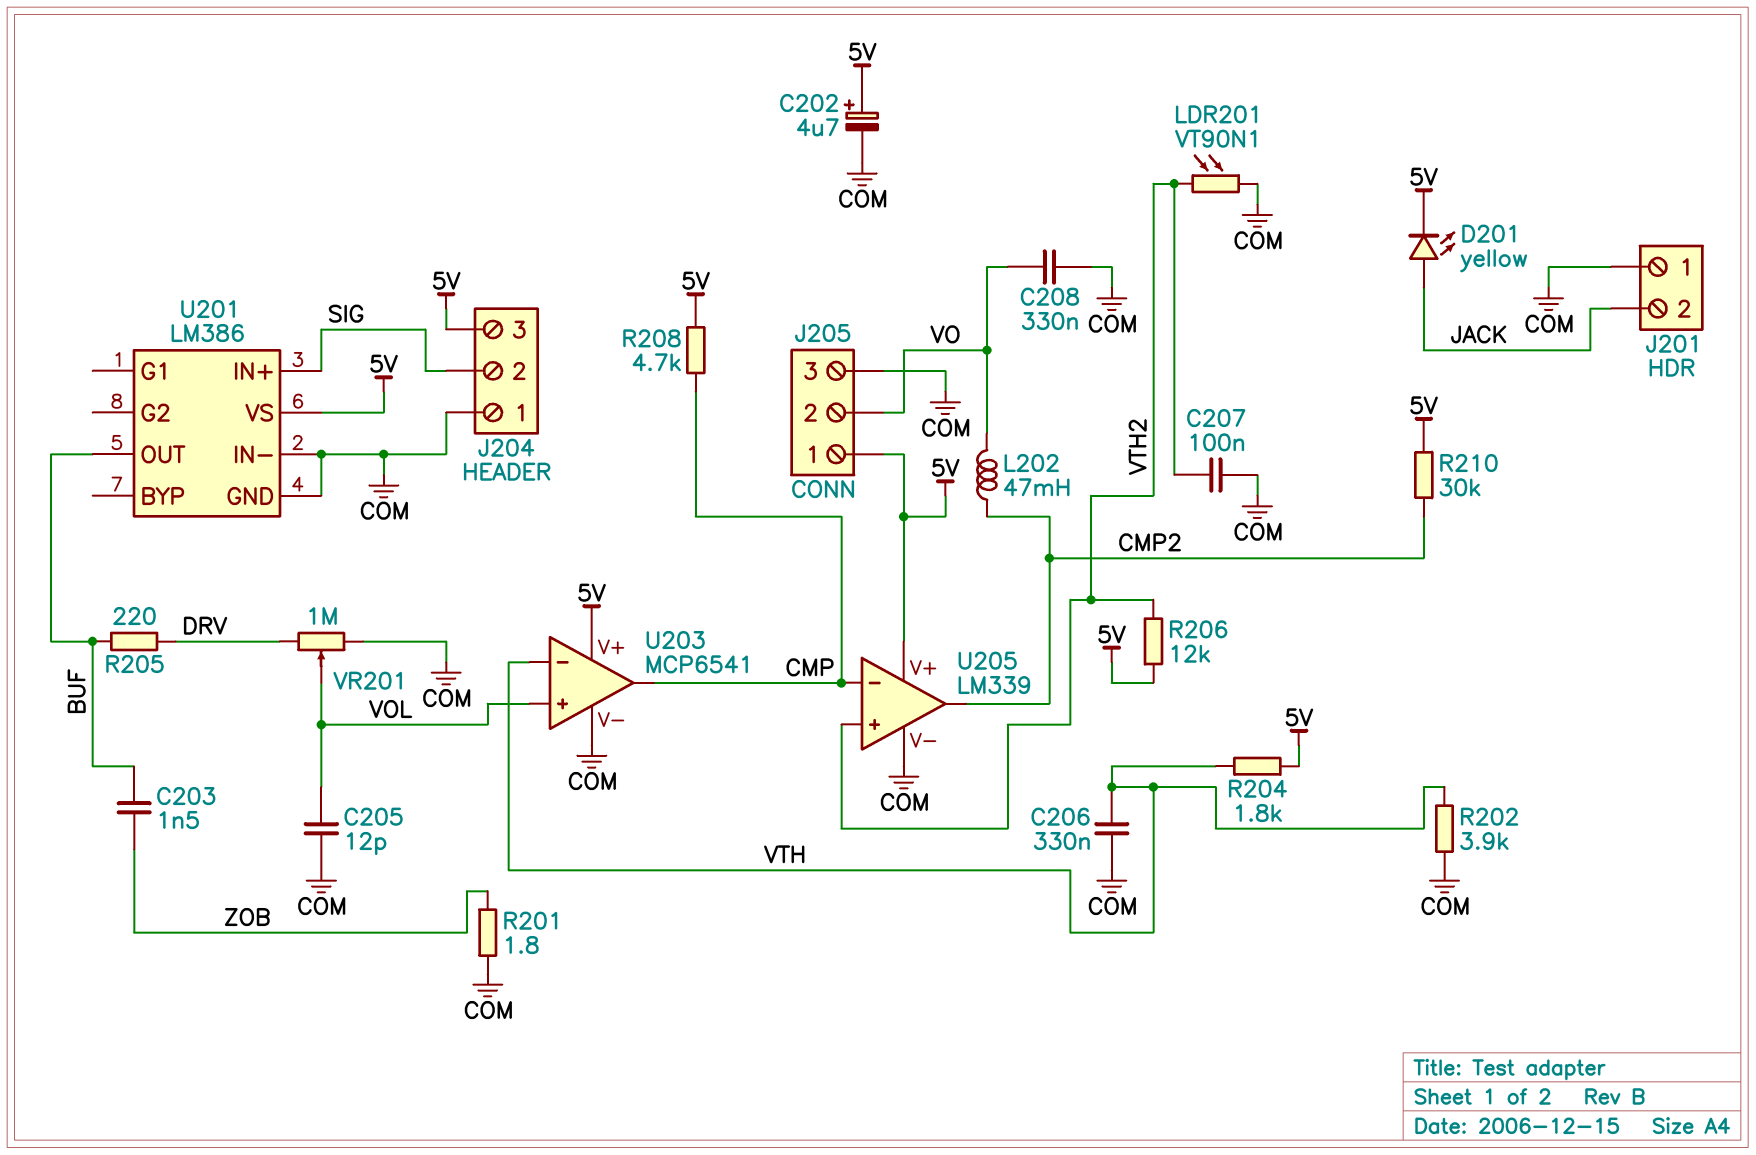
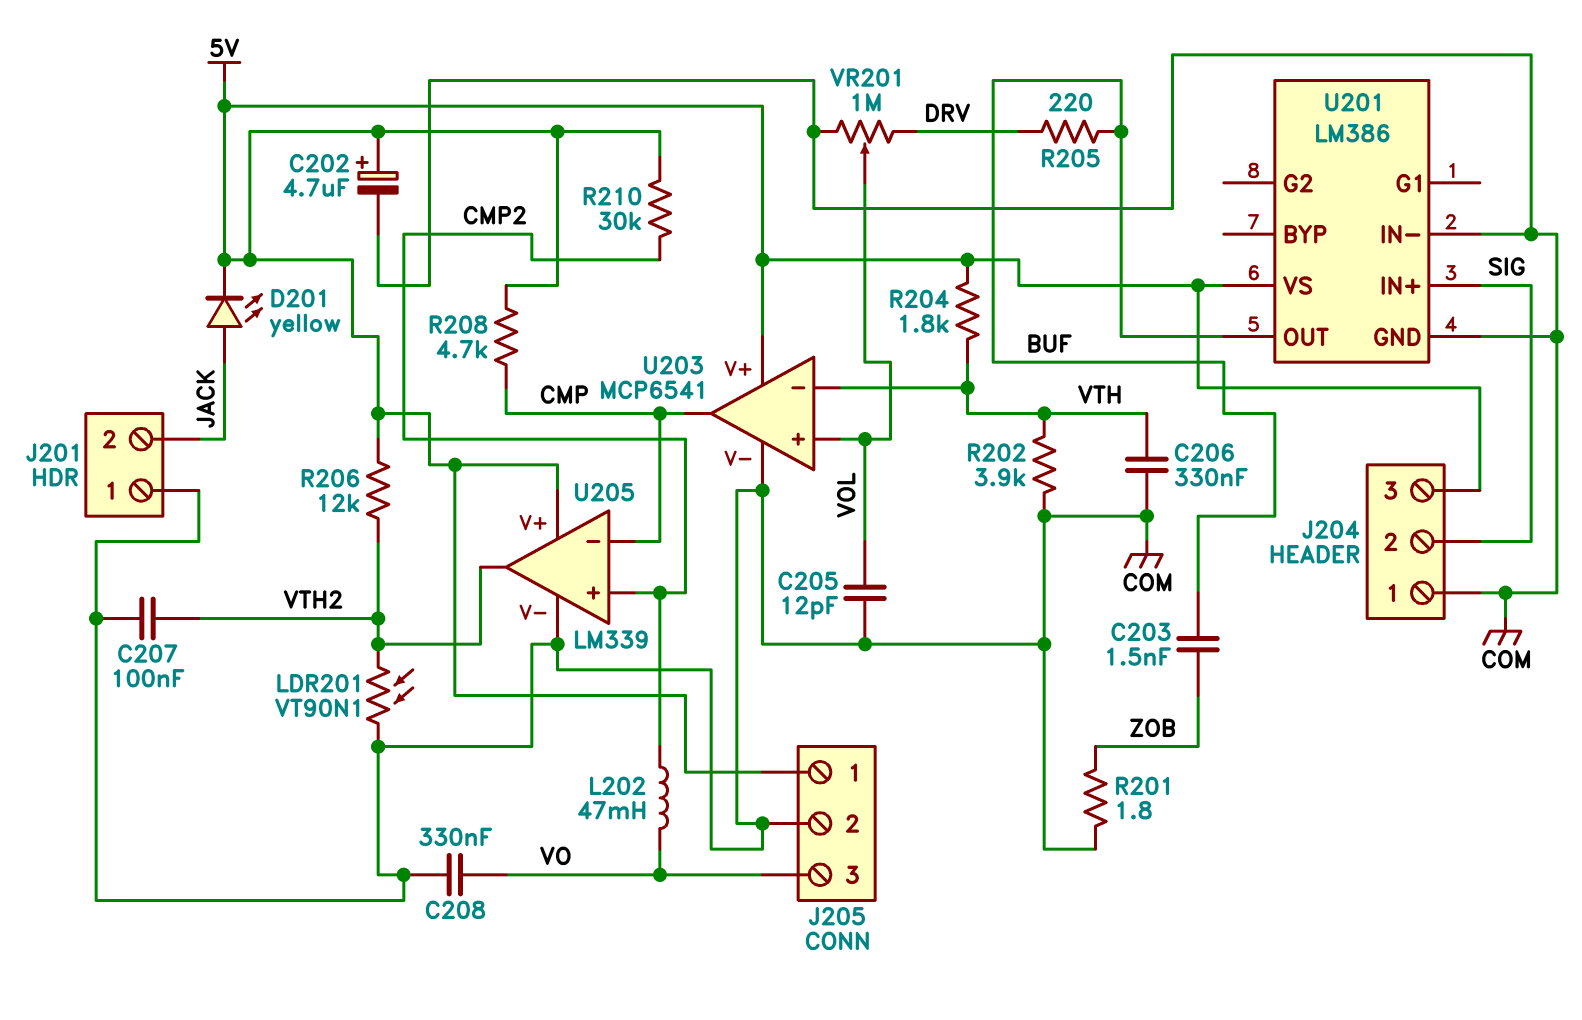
J205 pin 2: VO -> COM
J205 pin 3: COM -> VO
U205 pin in+: VTH2 -> CMP2
U205 pin out: CMP2 -> VTH2

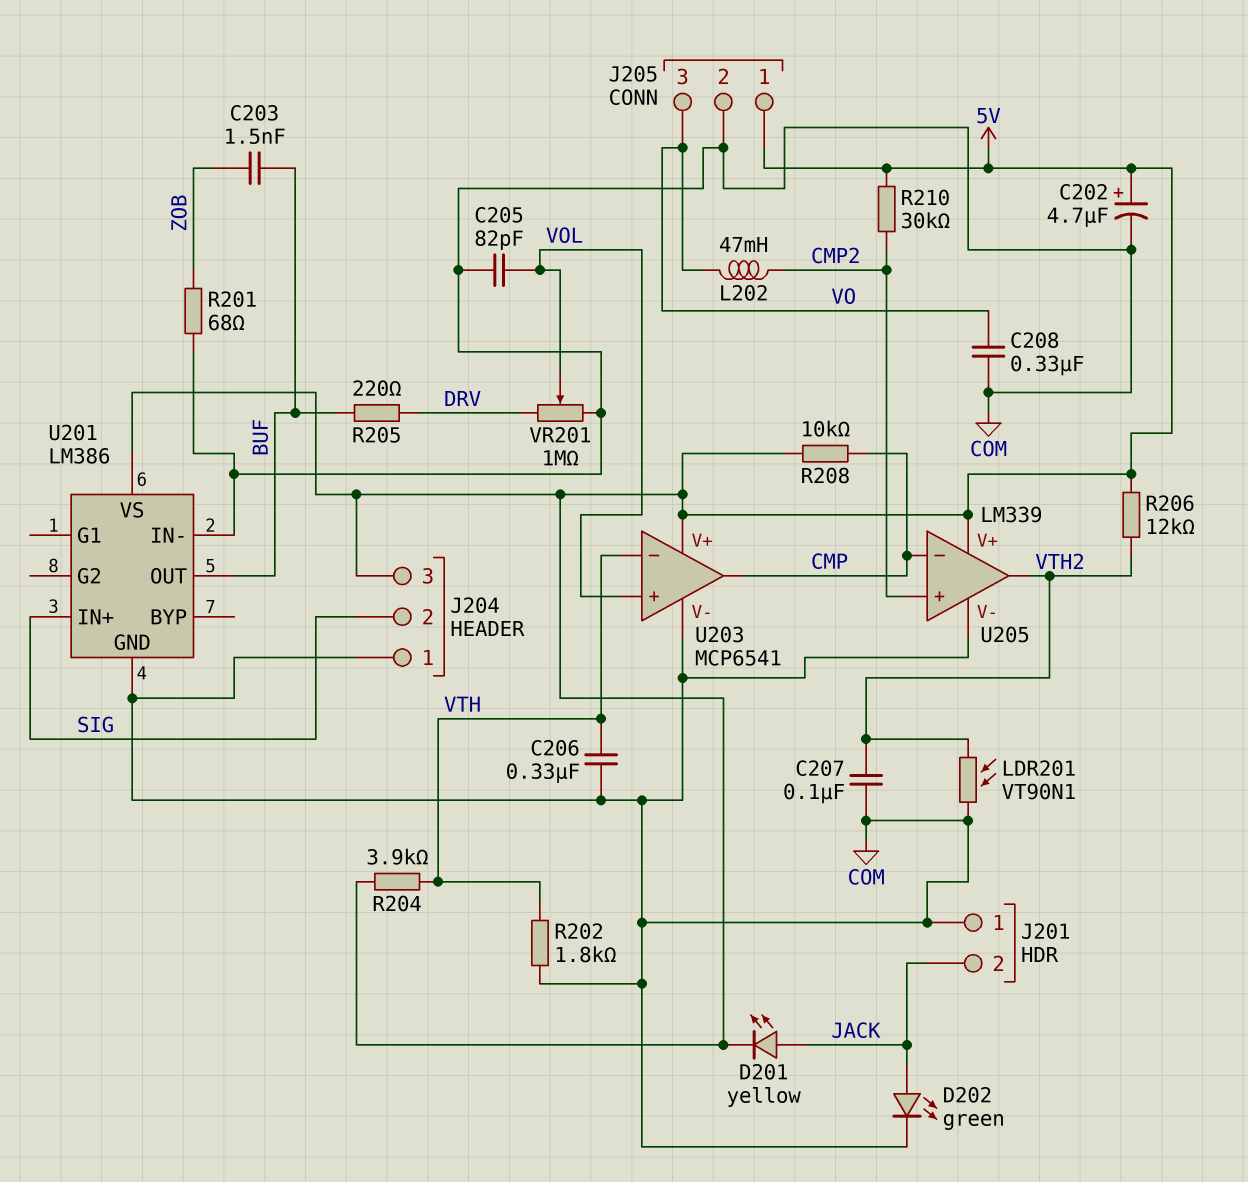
C205: 12pF (COM, VOL) -> 82pF (COM, VOL)
D202: none -> LED green (A JACK, K COM)
R201: 1.8 (COM, ZOB) -> 68 (COM, ZOB)
R202: 3.9k (COM, VTH) -> 1.8k (COM, VTH)
R204: 1.8k (5V, VTH) -> 3.9k (5V, VTH)
R208: 4.7k (5V, CMP) -> 10k (5V, CMP)

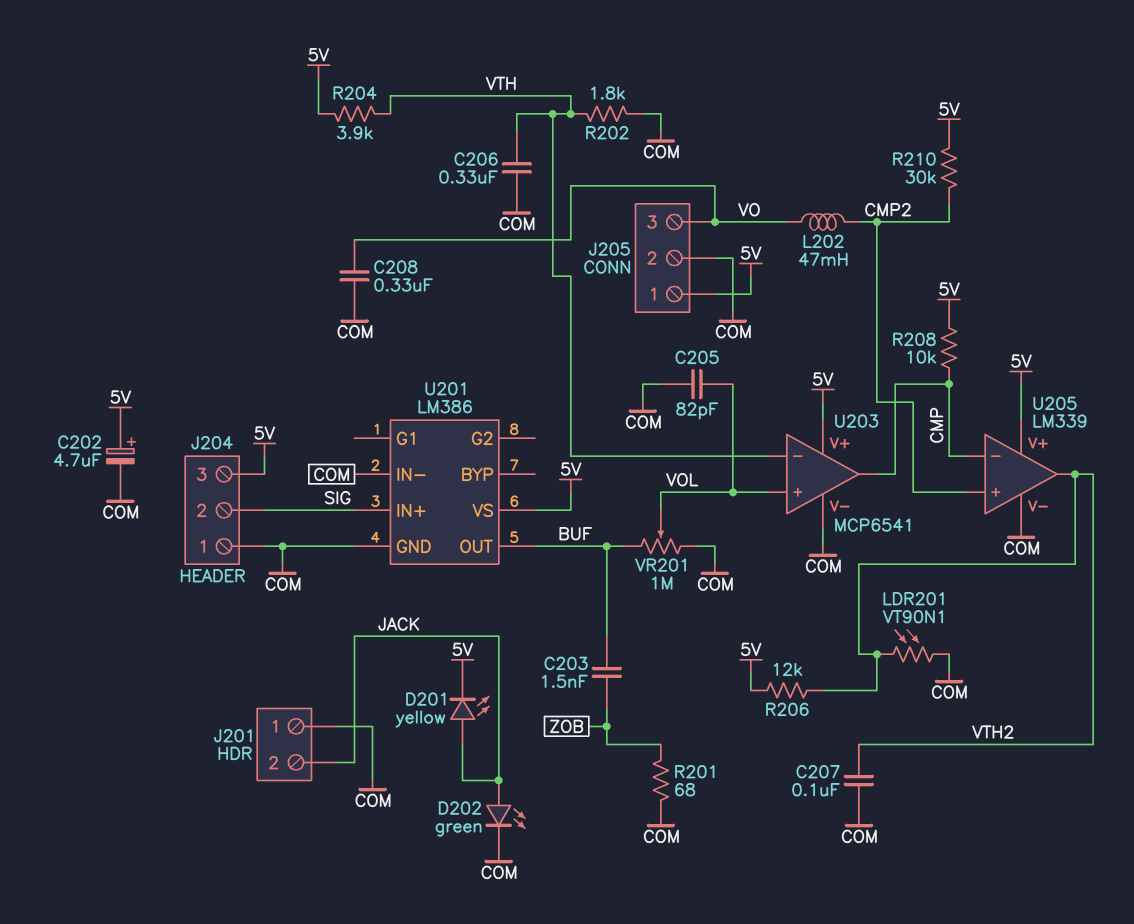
R205: 220 (BUF, DRV) -> none
VR201: 1M (COM, DRV, wiper VOL) -> 1M (BUF, COM, wiper VOL)

